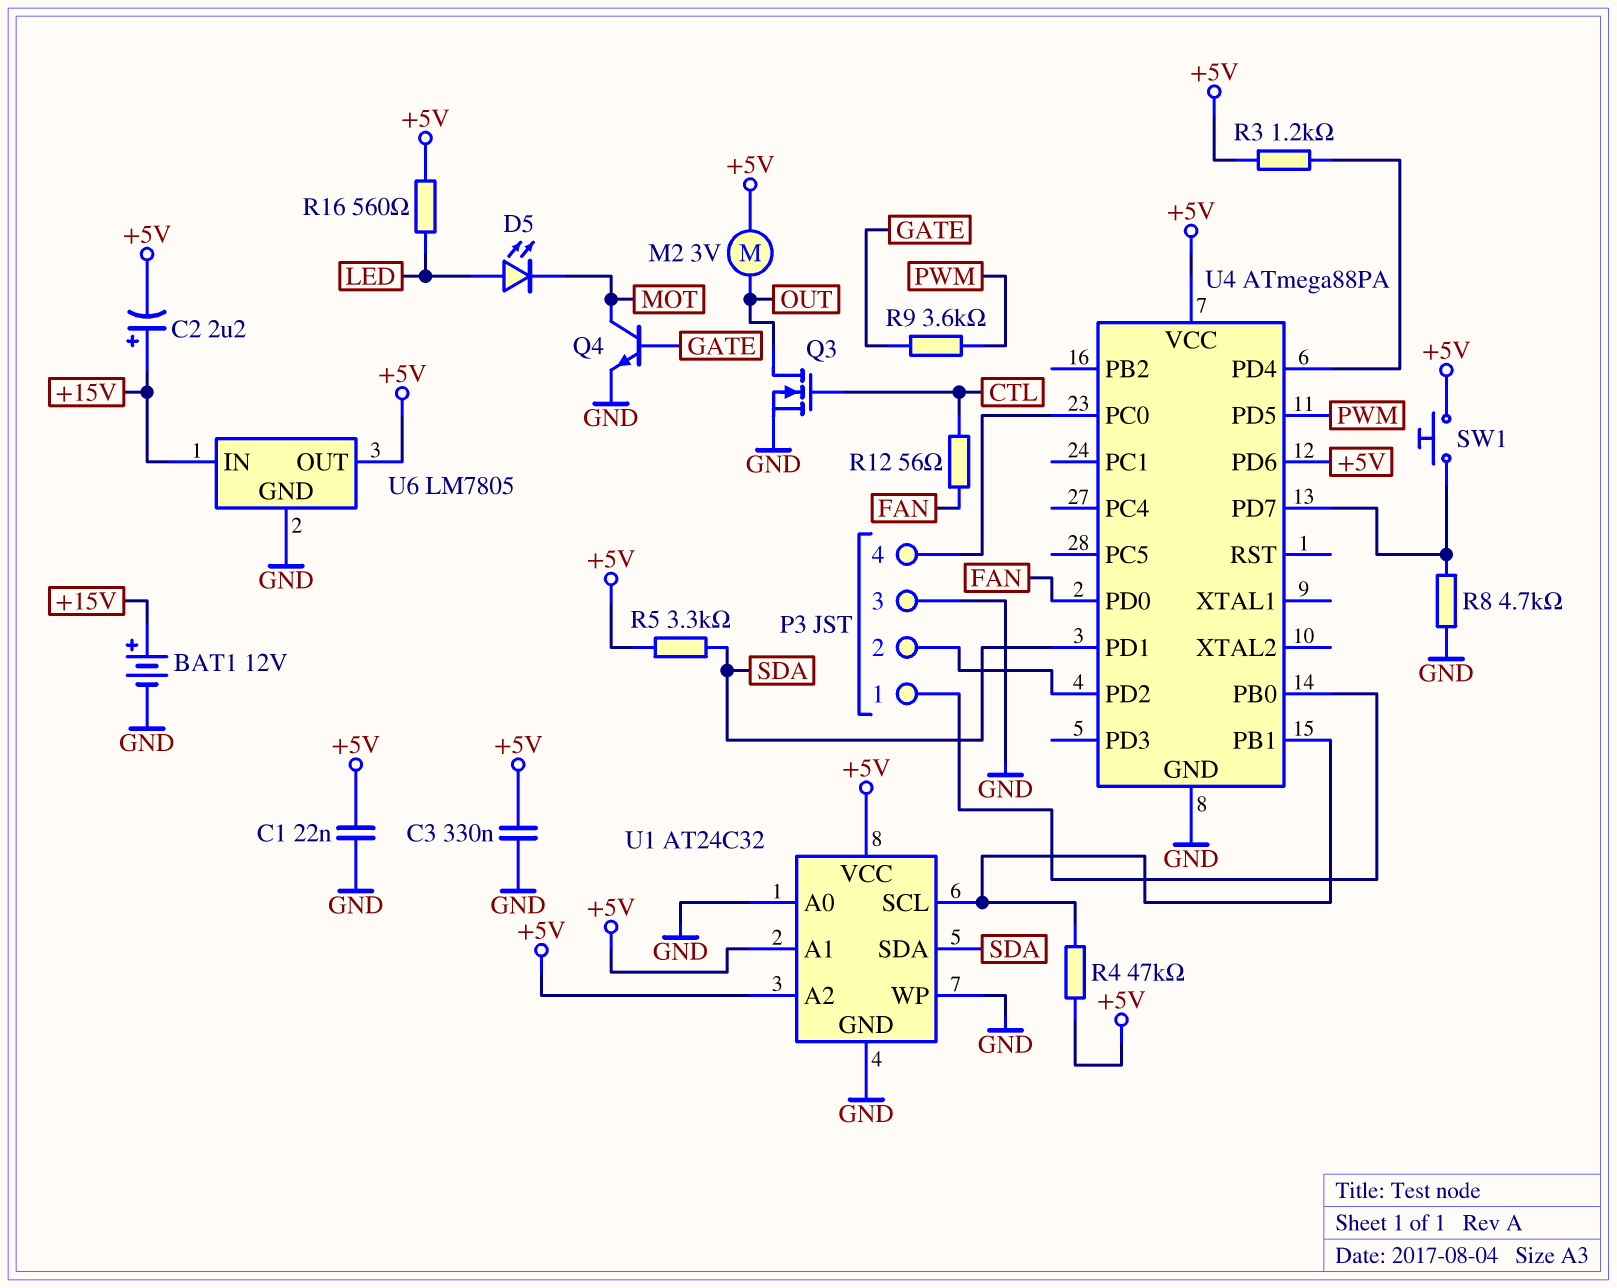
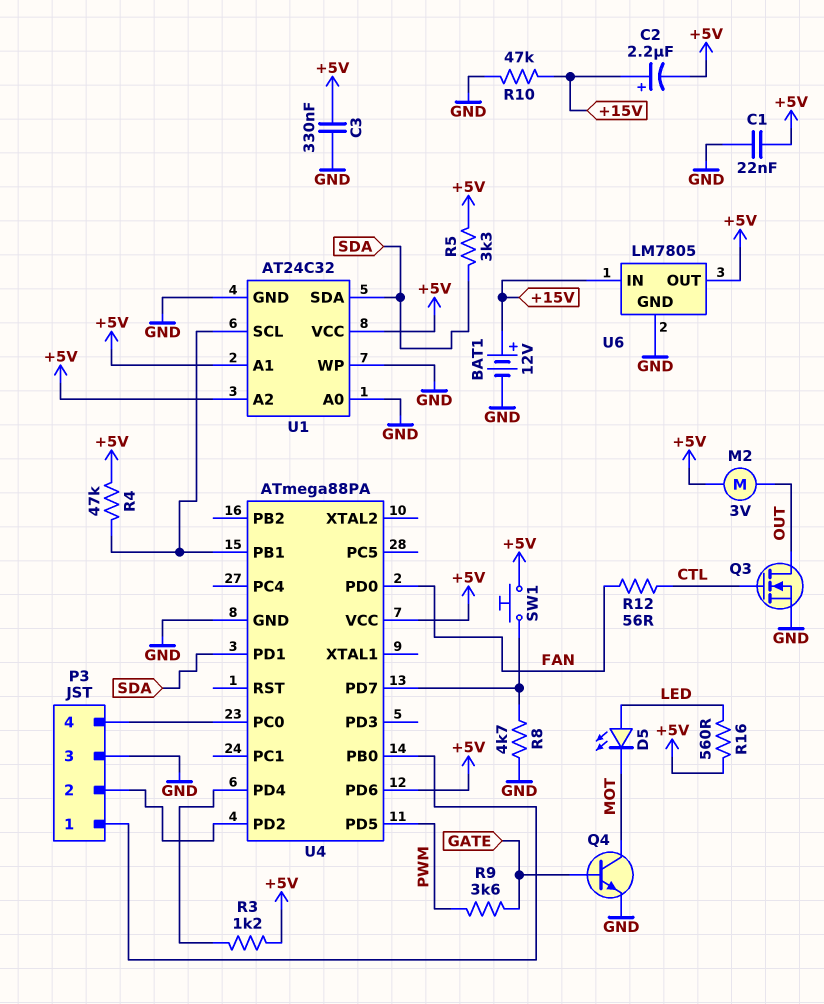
R10: none -> 47k (+15V, GND)

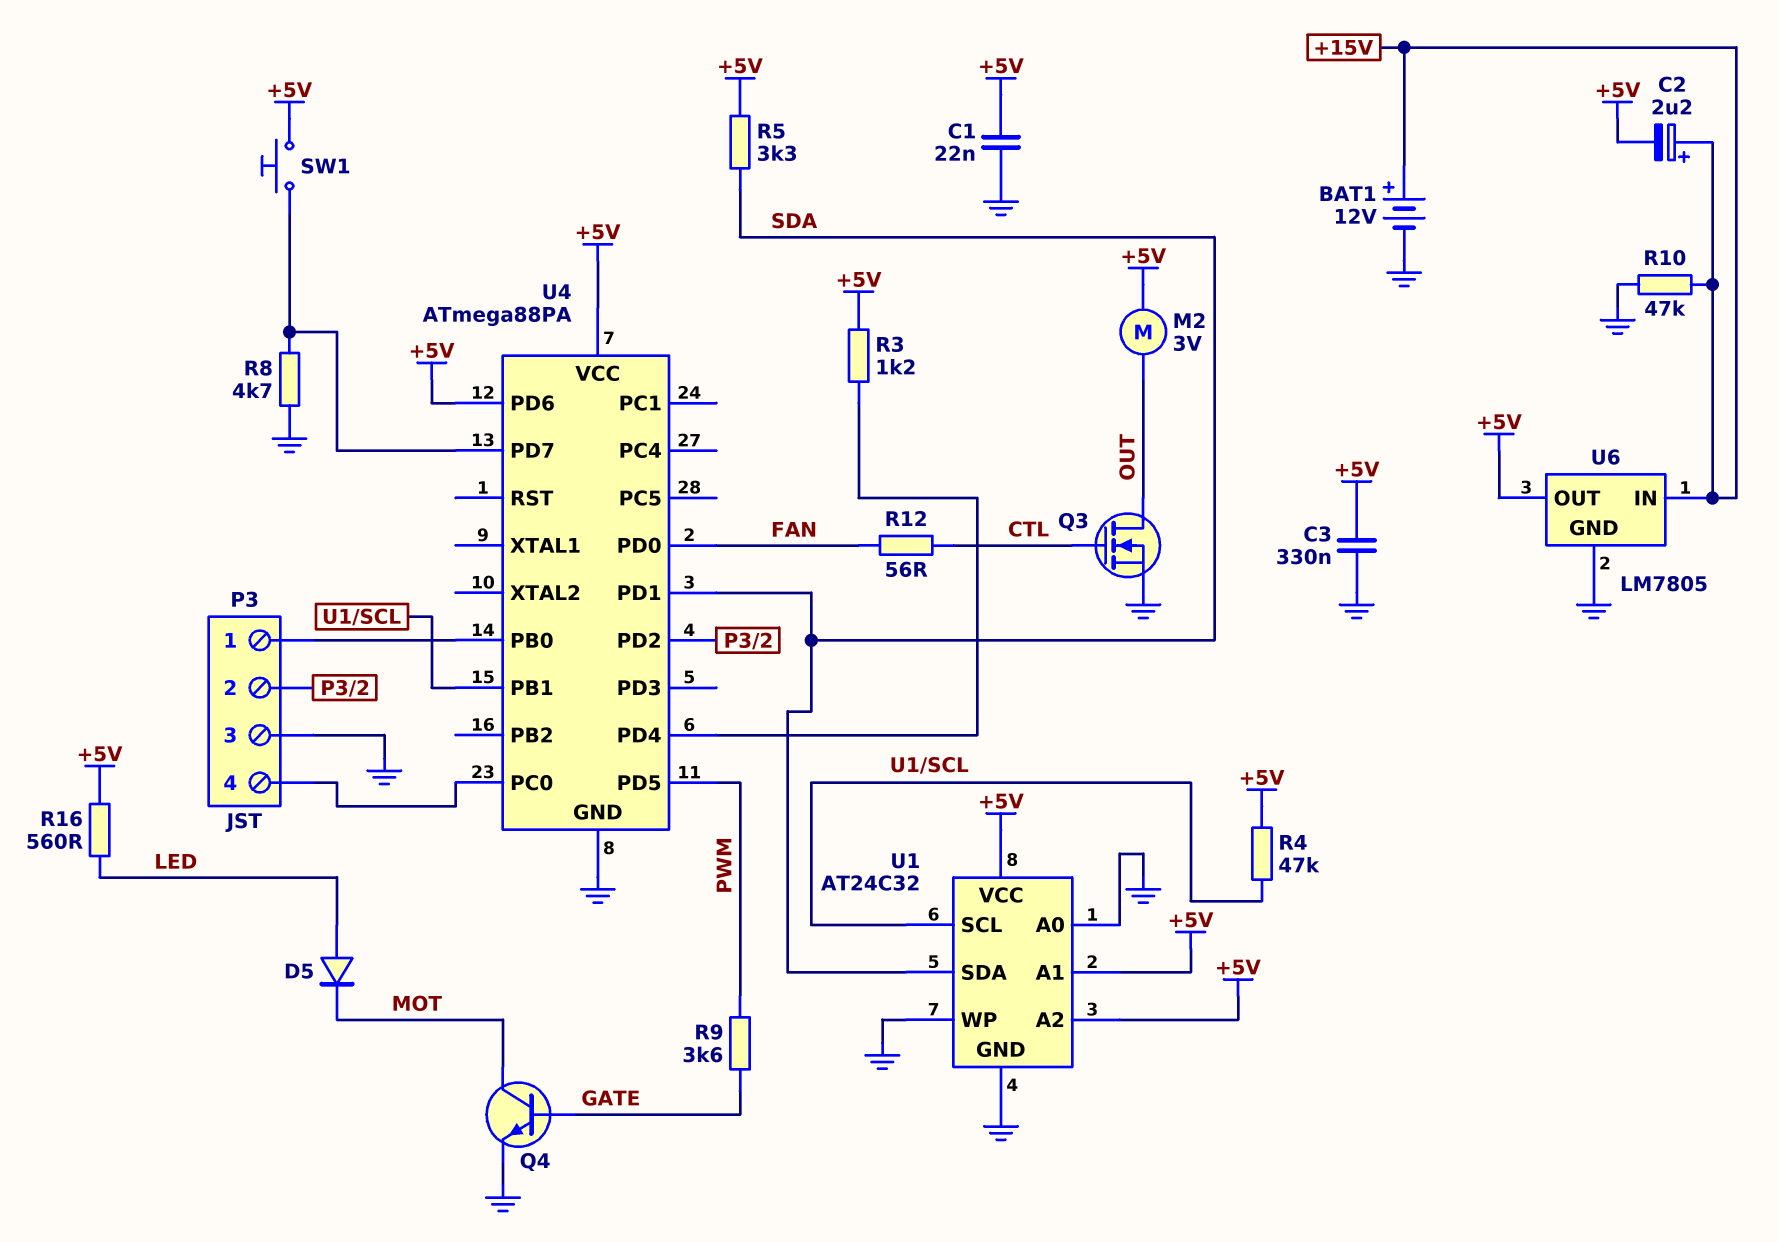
D5: LED (A LED, K MOT) -> diode (A LED, K MOT)

